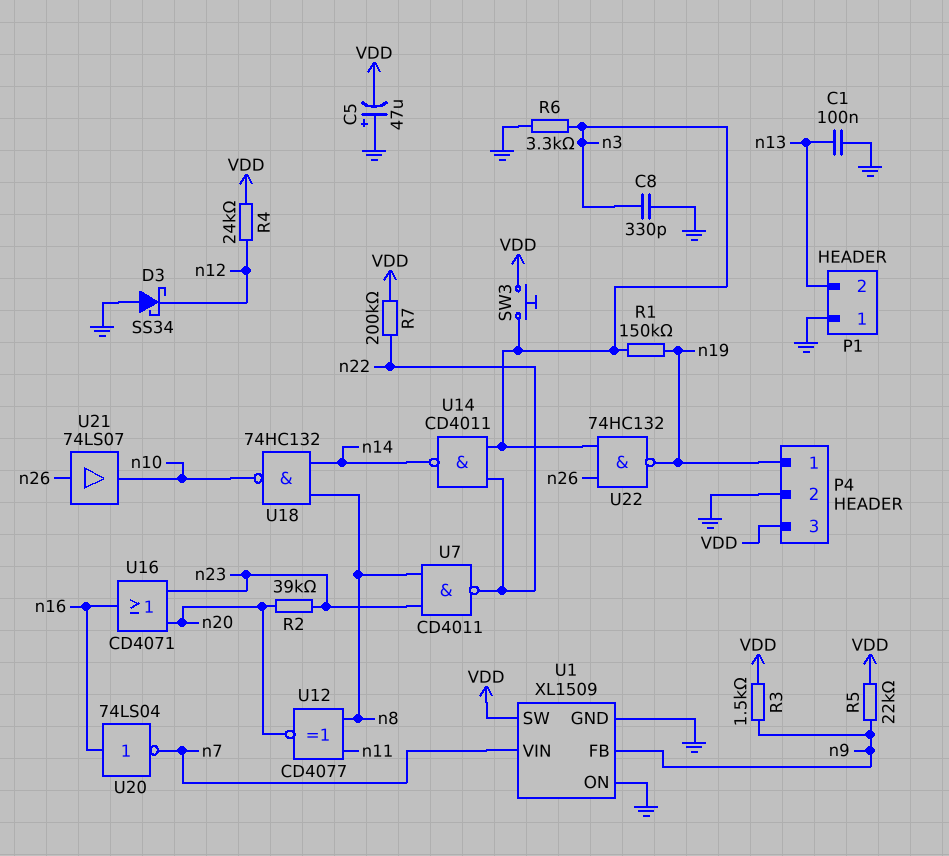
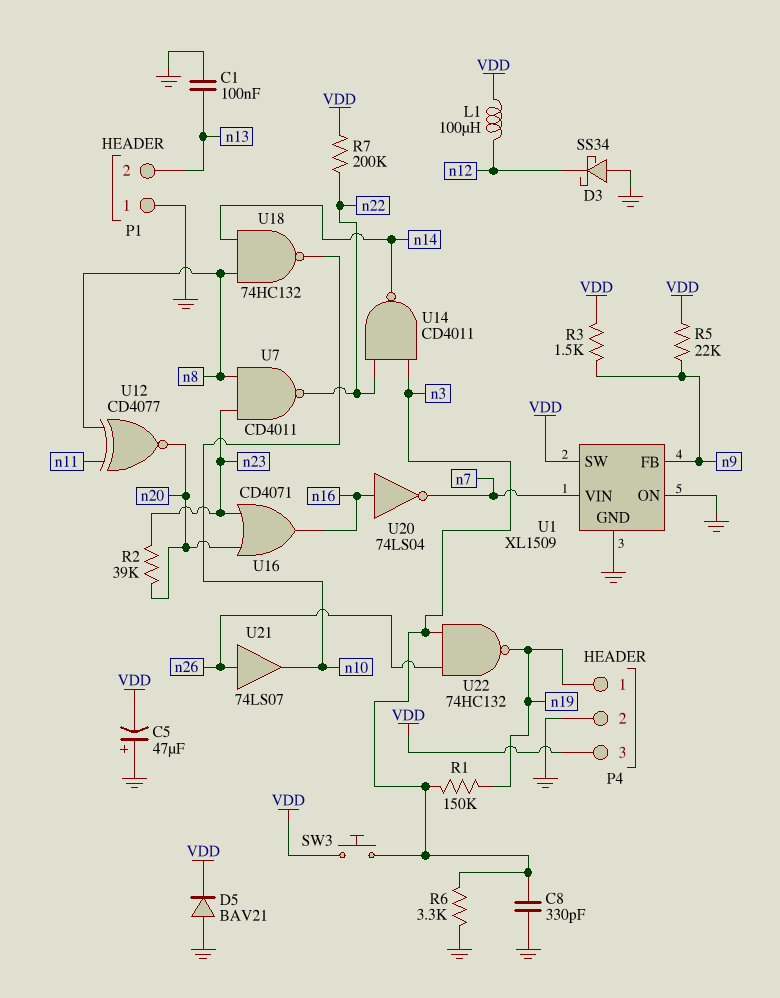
D5: none -> diode BAV21 (A GND, K VDD)
L1: none -> 100uH (VDD, n12)
R4: 24k (VDD, n12) -> none

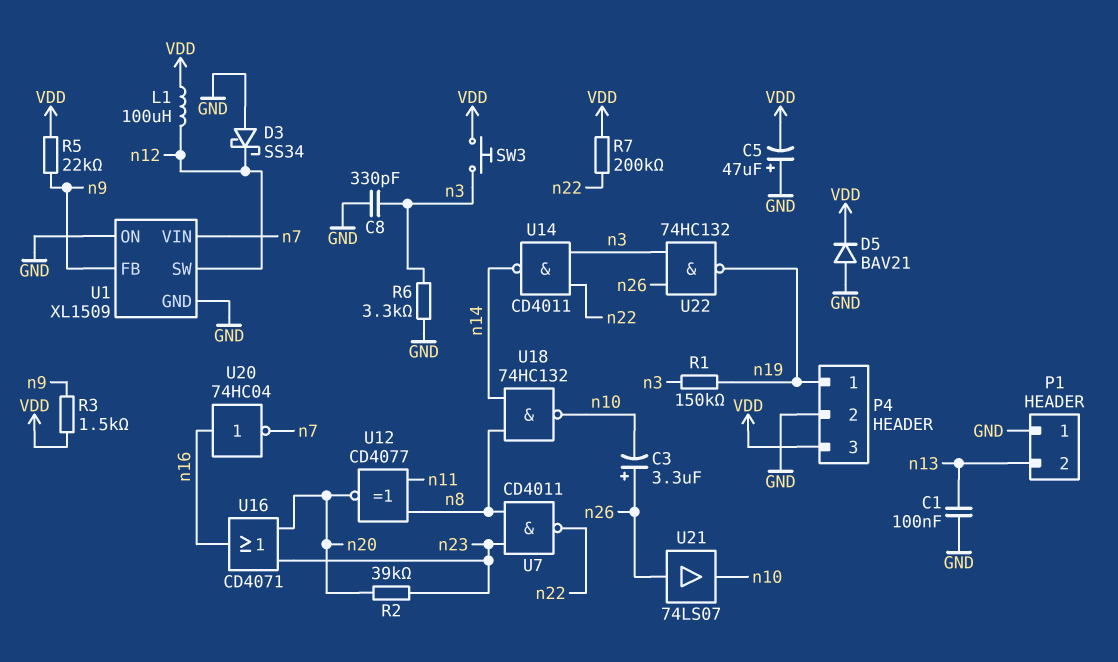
C3: none -> 3.3uF (plus n26, minus n10)
U1 pin SW: VDD -> n12
U20: NOT 74LS04 (in n16, out n7) -> NOT 74HC04 (in n16, out n7)

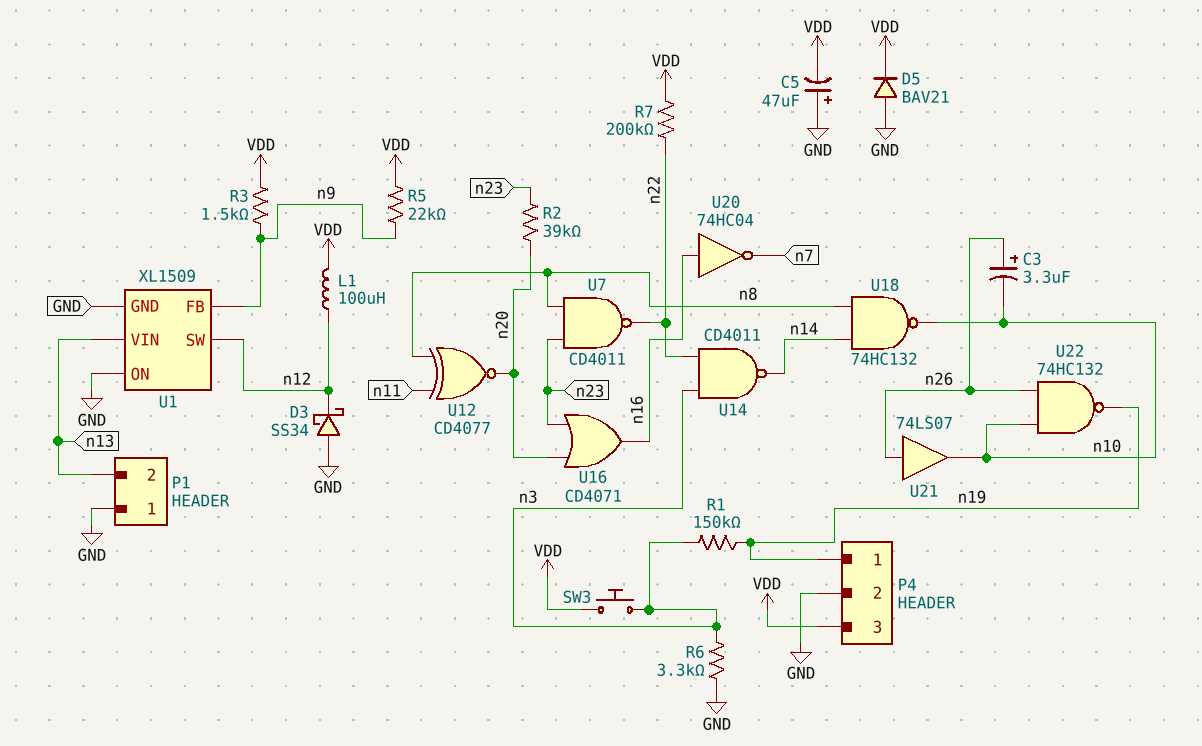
C1: 100nF (GND, n13) -> none
C8: 330pF (GND, n3) -> none
U1 pin VIN: n7 -> n13
U22: NAND 74HC132 (in n3, in n26, out n19) -> NAND 74HC132 (in n10, in n26, out n19)

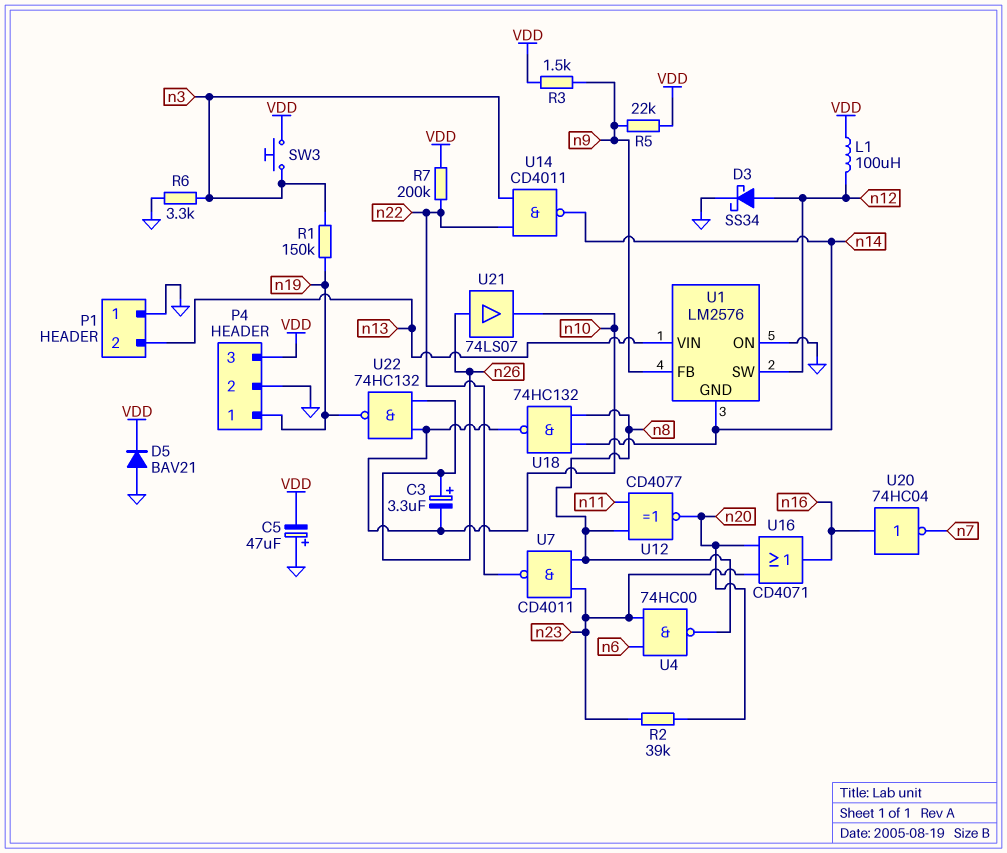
D3: schottky SS34 (A GND, K n12) -> schottky SS34 (A n12, K GND)
U1: XL1509 -> LM2576
U1 pin GND: GND -> n14
U4: none -> NAND 74HC00 (in n6, in n23, out n8)

